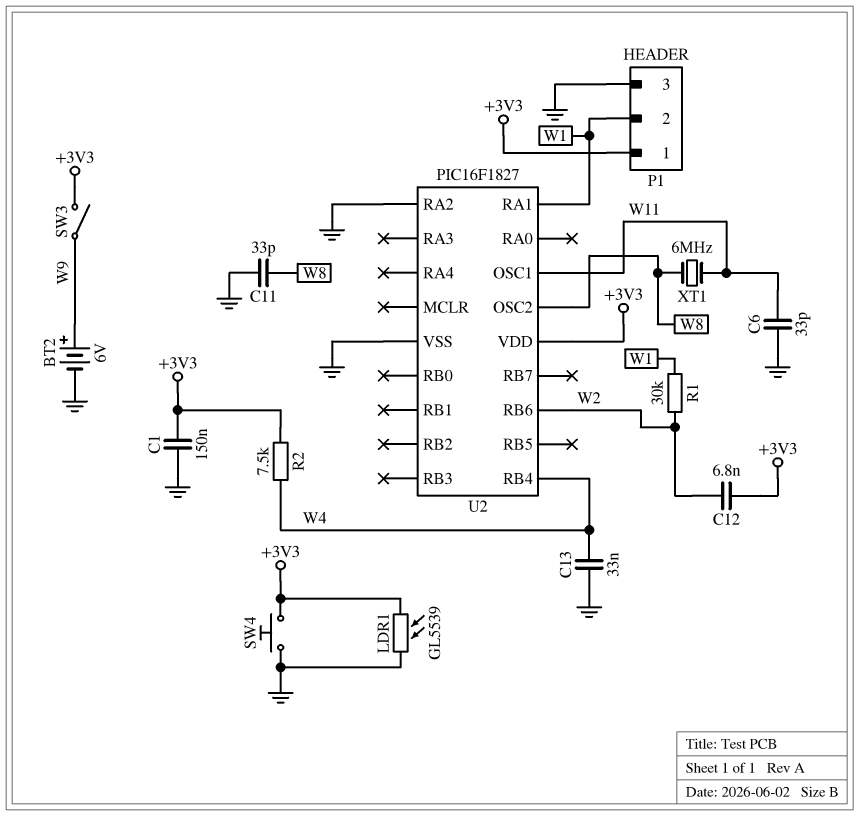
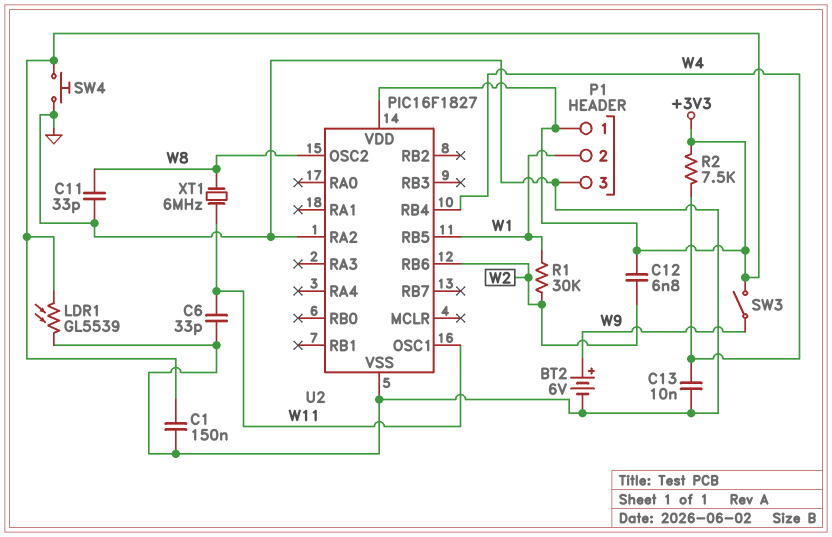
C13: 33nF (GND, W4) -> 10nF (GND, W4)
U2 pin RA1: W1 -> none
U2 pin RB5: none -> W1

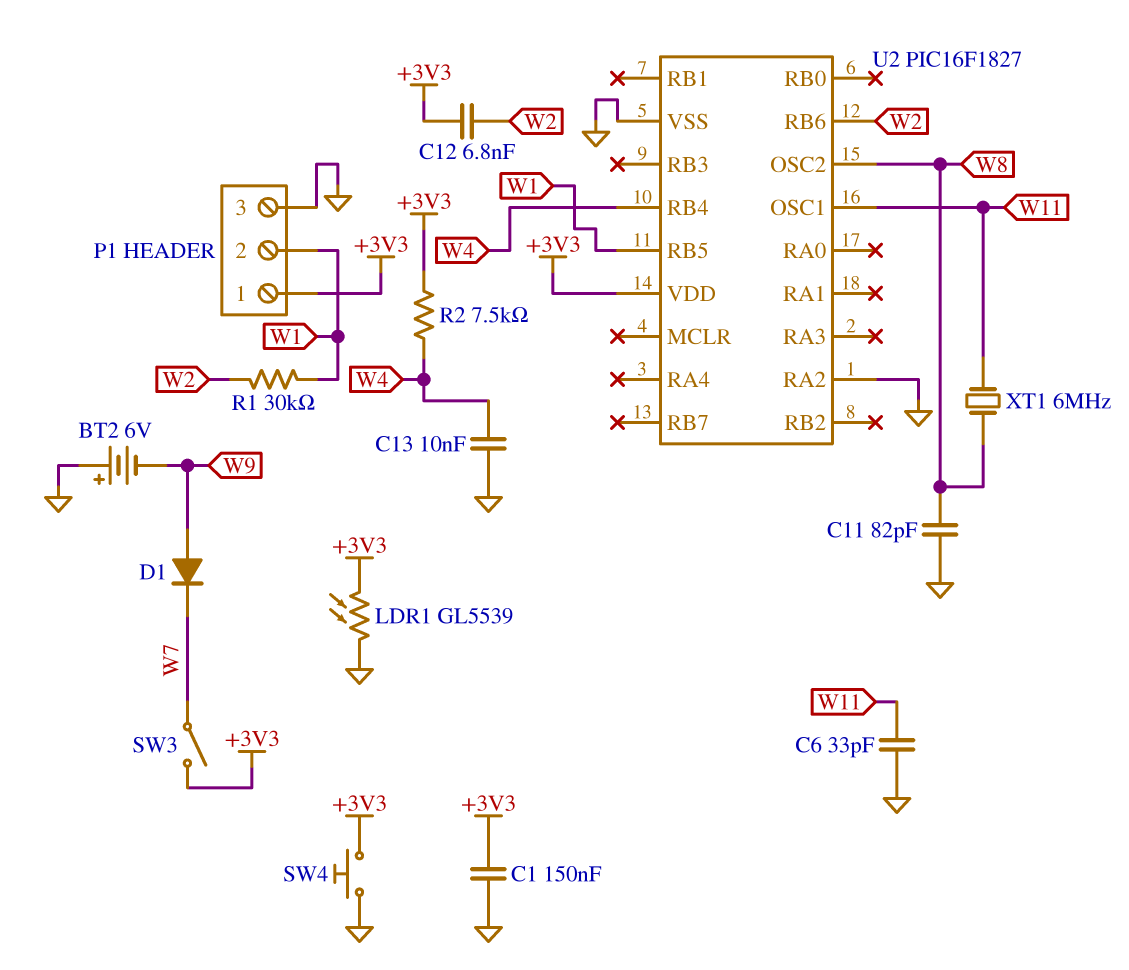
BT2: 6V (plus W9, minus GND) -> 6V (plus GND, minus W9)
C11: 33pF (GND, W8) -> 82pF (GND, W8)
D1: none -> diode (A W9, K W7)
SW3: switch (+3V3, W9) -> switch (+3V3, W7)

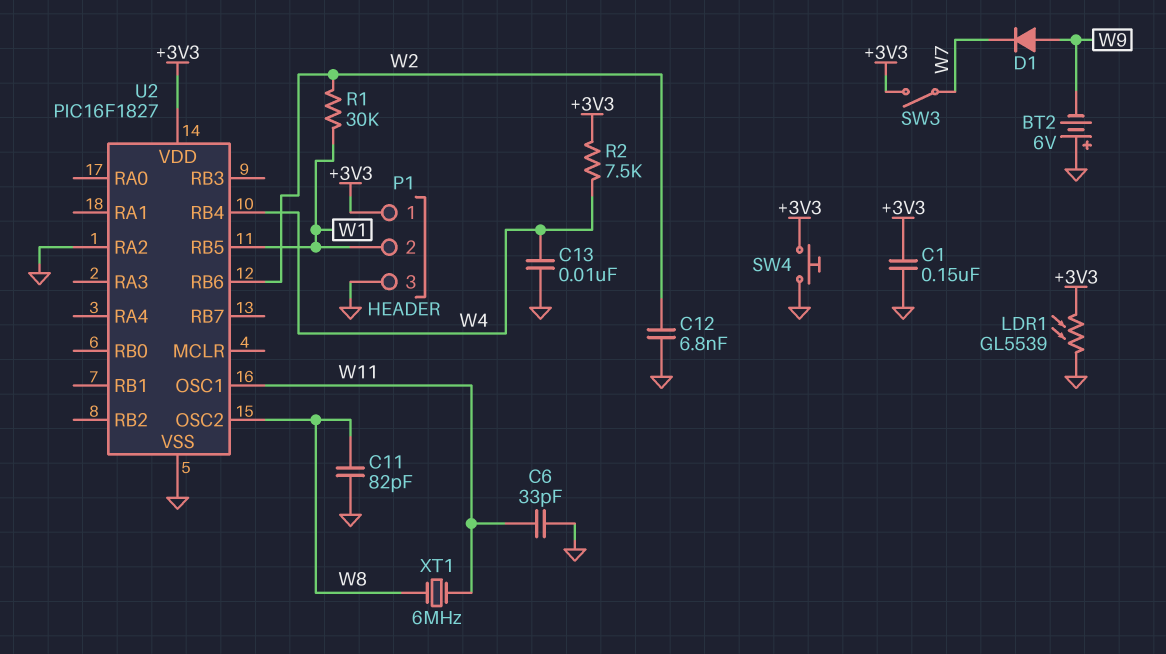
C12: 6.8nF (+3V3, W2) -> 6.8nF (GND, W2)

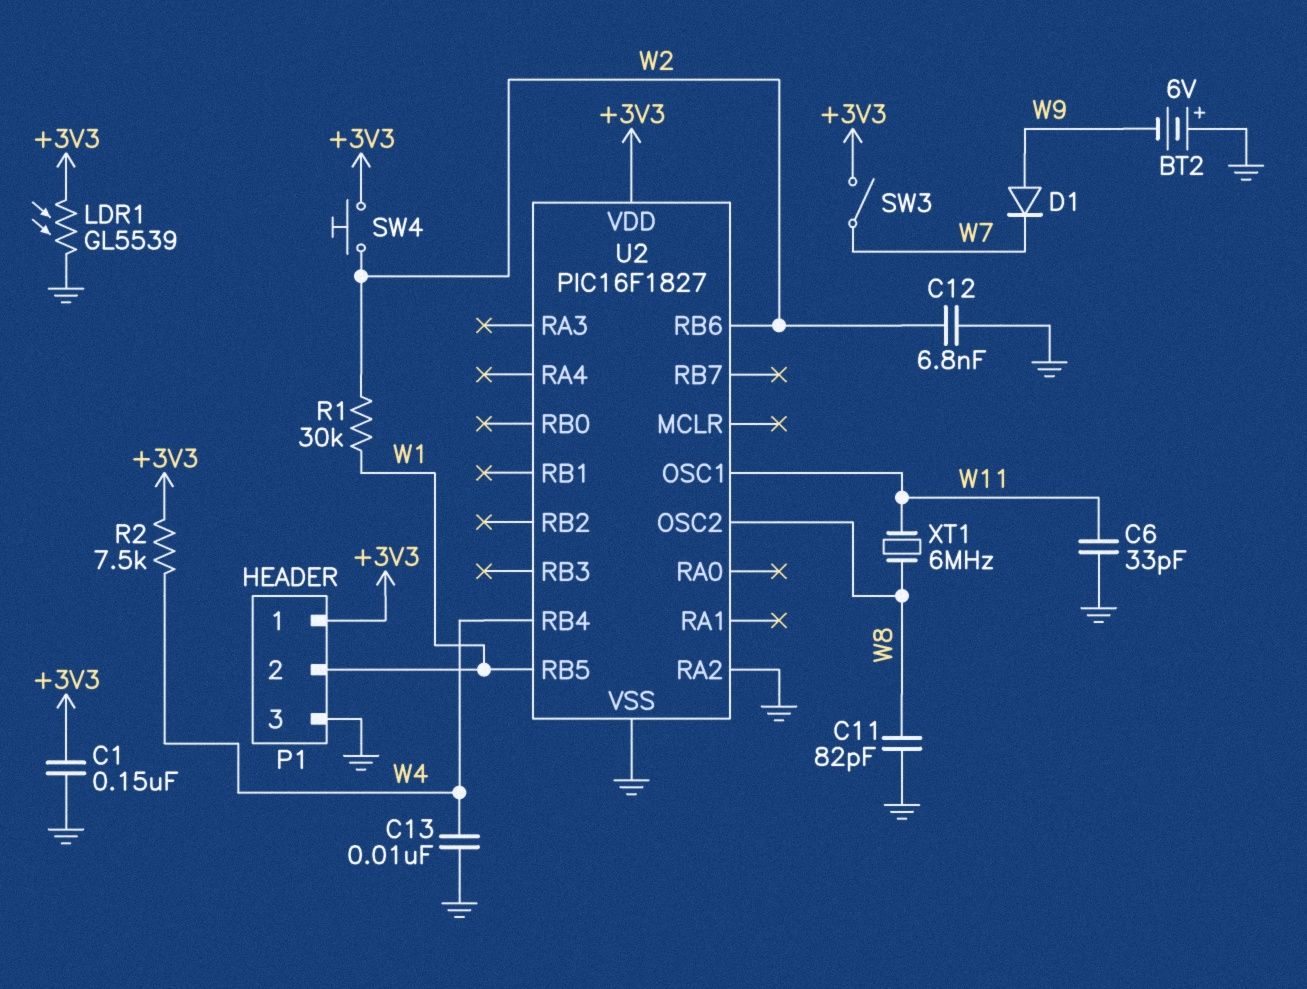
SW4: button (+3V3, GND) -> button (+3V3, W2)

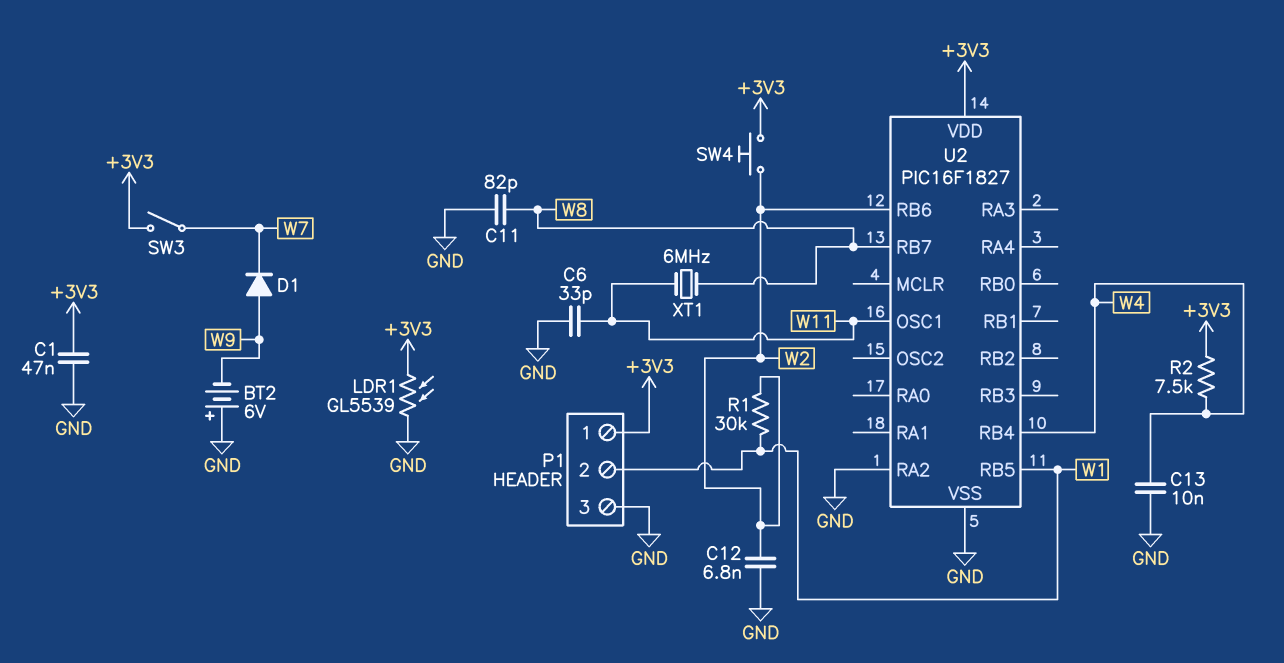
C1: 150nF (+3V3, GND) -> 47nF (+3V3, GND)
U2 pin OSC2: W8 -> none
U2 pin RB7: none -> W8

